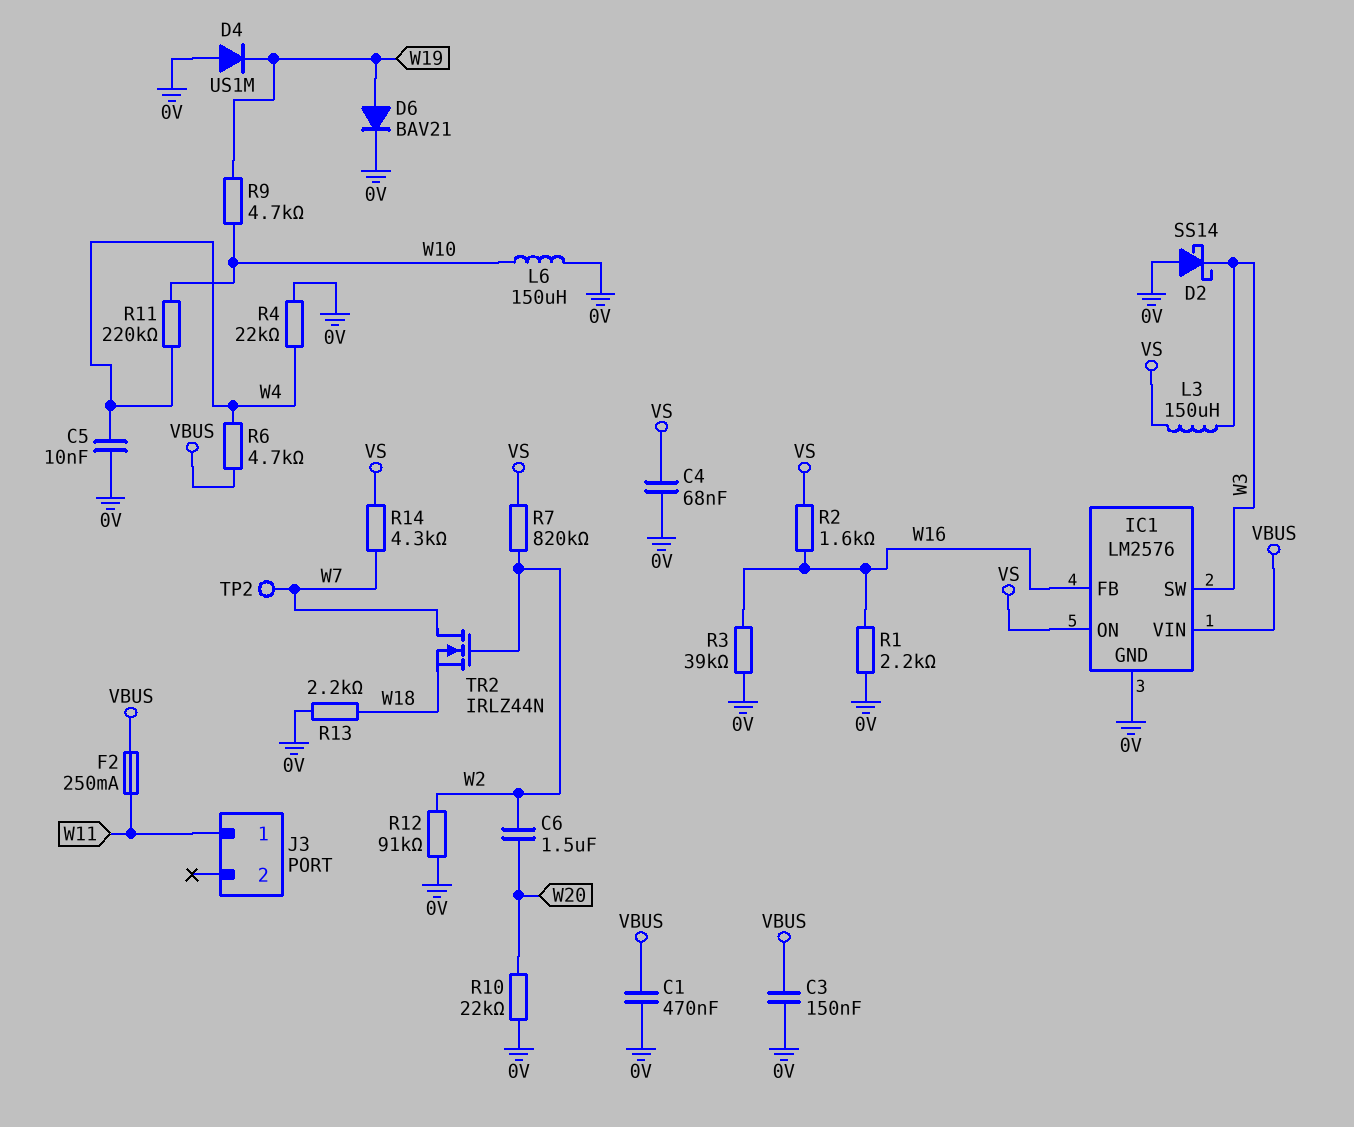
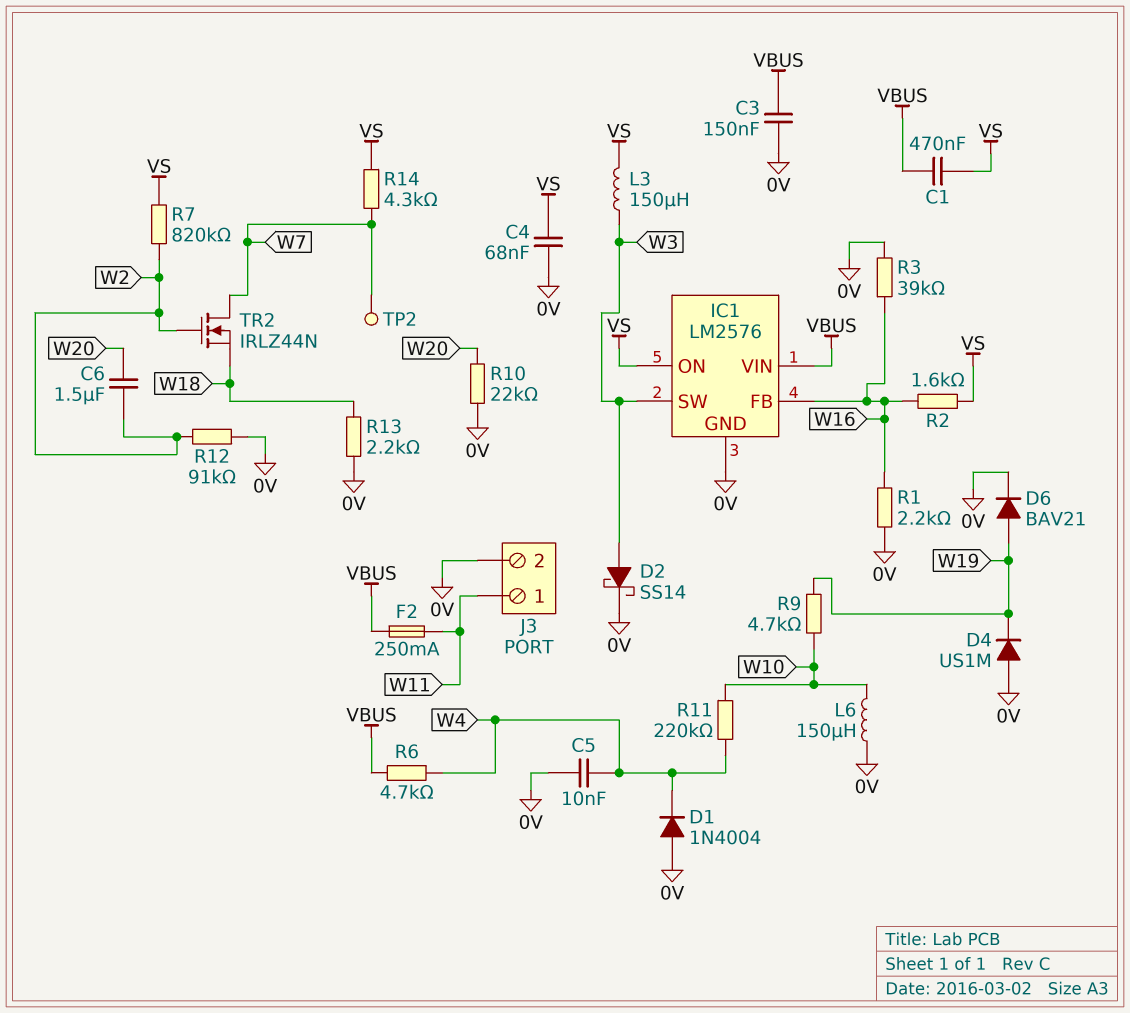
C1: 470nF (0V, VBUS) -> 470nF (VBUS, VS)
D1: none -> diode 1N4004 (A 0V, K W4)
D2: schottky SS14 (A 0V, K W3) -> schottky SS14 (A W3, K 0V)
J3 pin 2: none -> 0V
R4: 22k (0V, W4) -> none

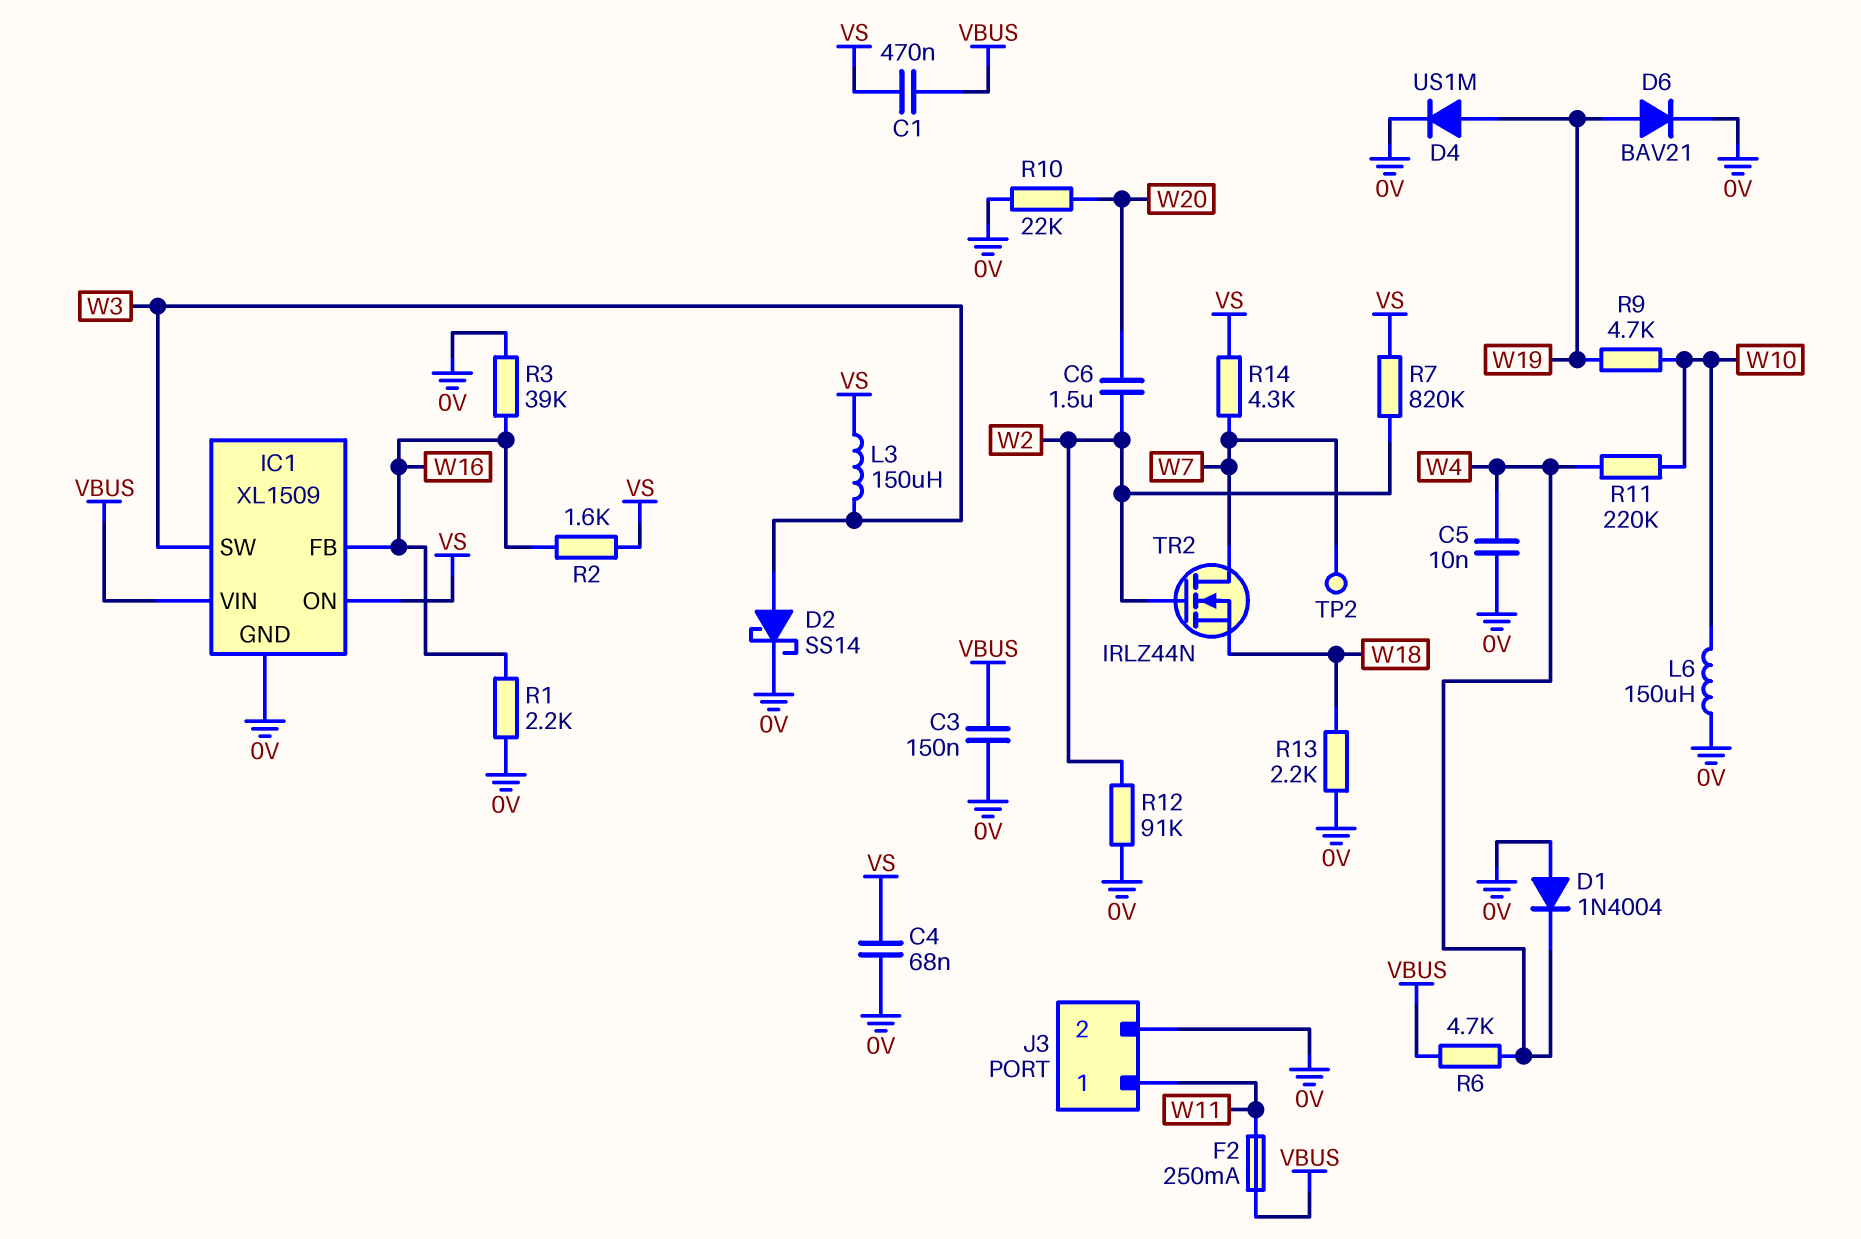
D4: diode US1M (A 0V, K W19) -> diode US1M (A W19, K 0V)
IC1: LM2576 -> XL1509

